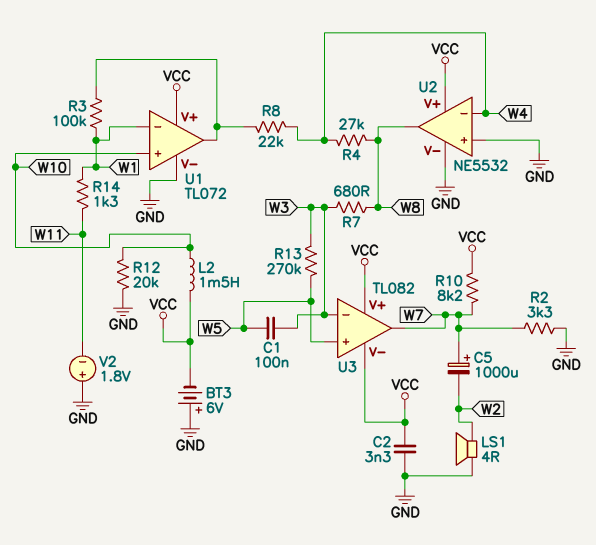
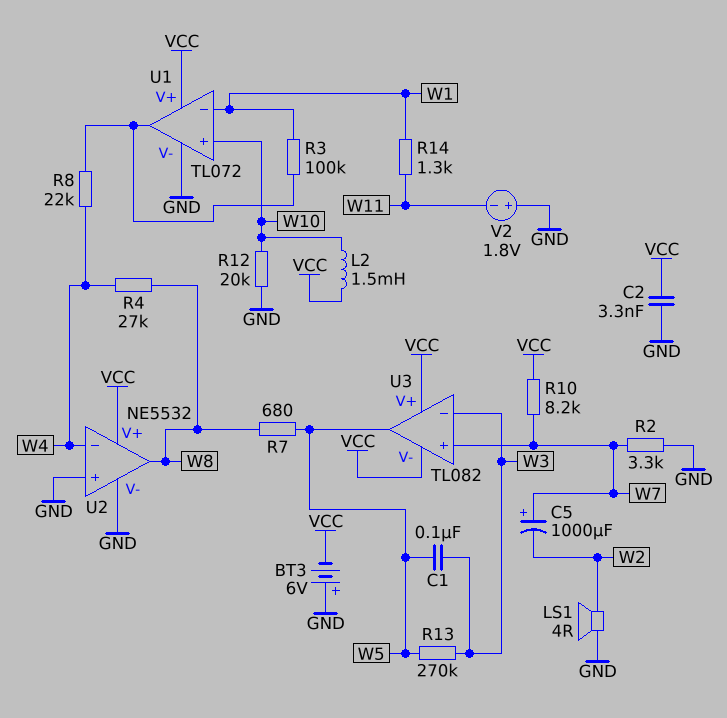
R7: 680 (W3, W8) -> 680 (W5, W8)
U3 pin in+: W5 -> W7
U3 pin out: W7 -> W5

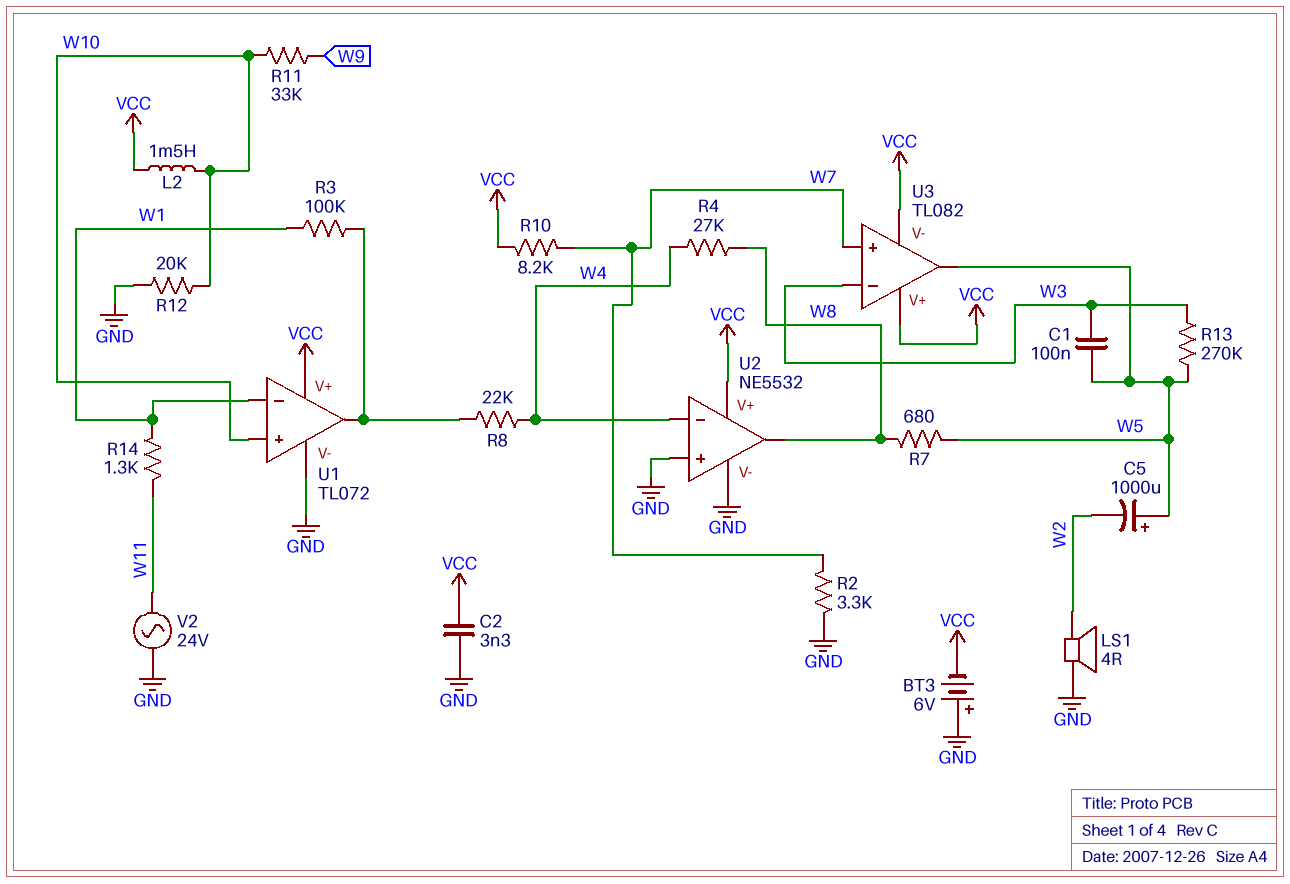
C5: 1000uF (plus W7, minus W2) -> 1000uF (plus W5, minus W2)
R11: none -> 33k (W9, W10)
V2: 1.8V (plus GND, minus W11) -> AC 24V (GND, W11)

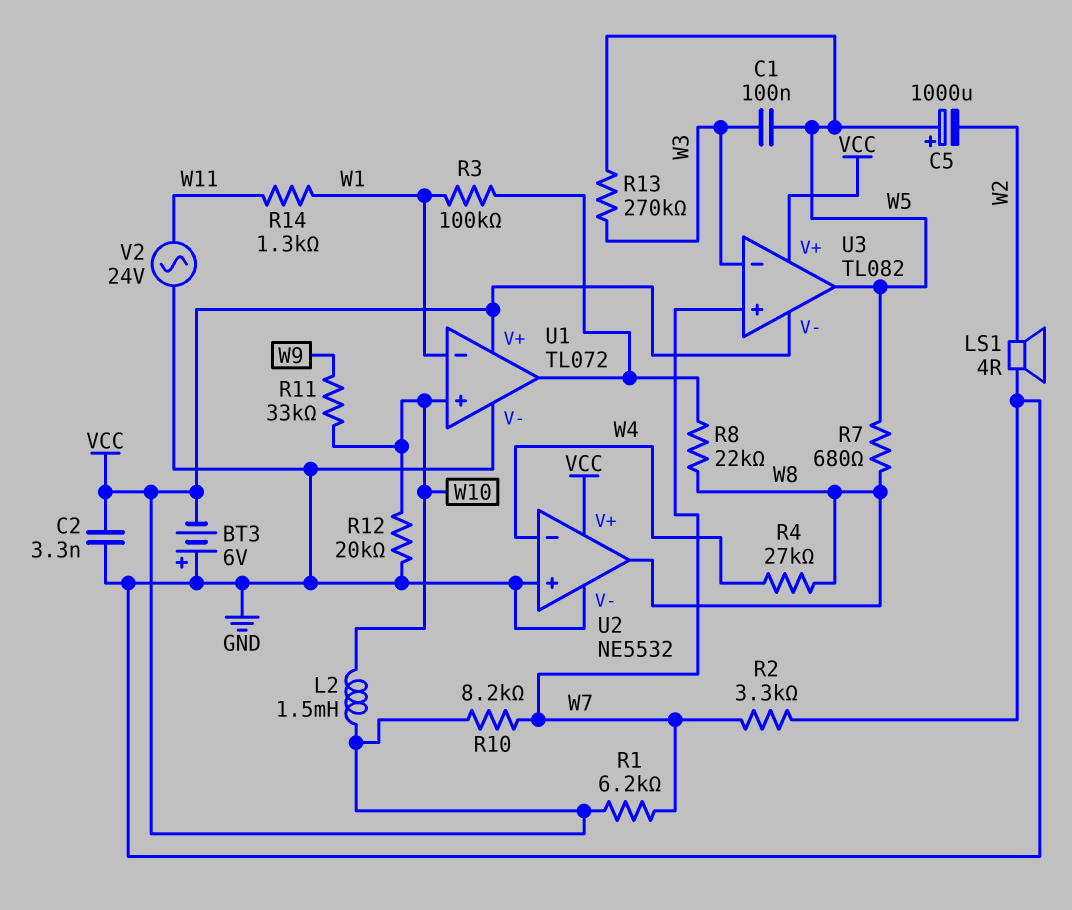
R1: none -> 6.2k (VCC, W7)
R8: 22k (U1/out, W4) -> 22k (U1/out, W8)

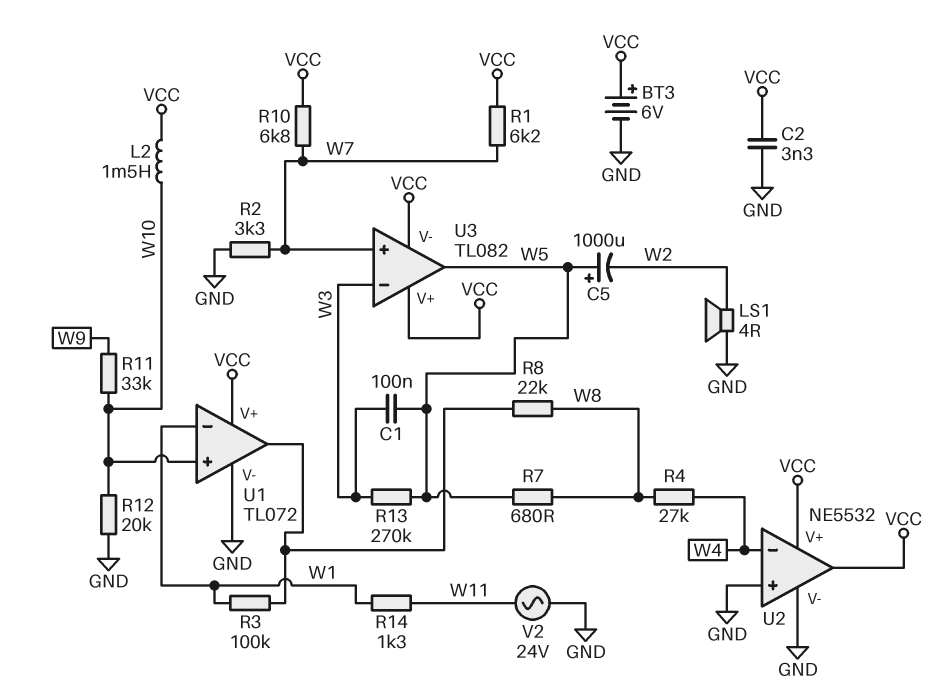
BT3: 6V (plus GND, minus VCC) -> 6V (plus VCC, minus GND)
R10: 8.2k (VCC, W7) -> 6.8k (VCC, W7)
U2 pin out: W8 -> VCC

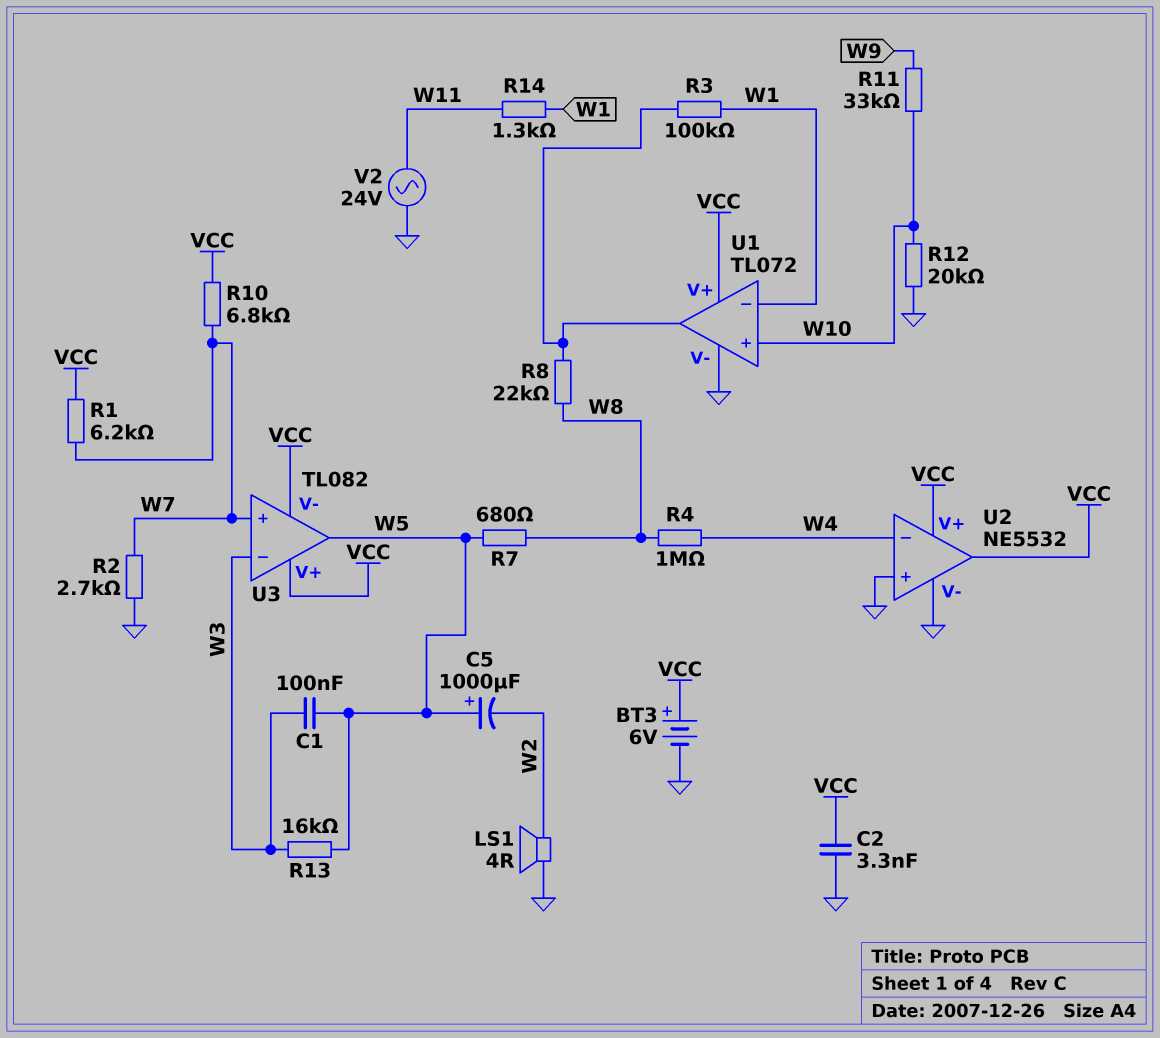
L2: 1.5mH (VCC, W10) -> none
R2: 3.3k (GND, W7) -> 2.7k (GND, W7)
R4: 27k (W4, W8) -> 1M (W4, W8)
R13: 270k (W3, W5) -> 16k (W3, W5)

